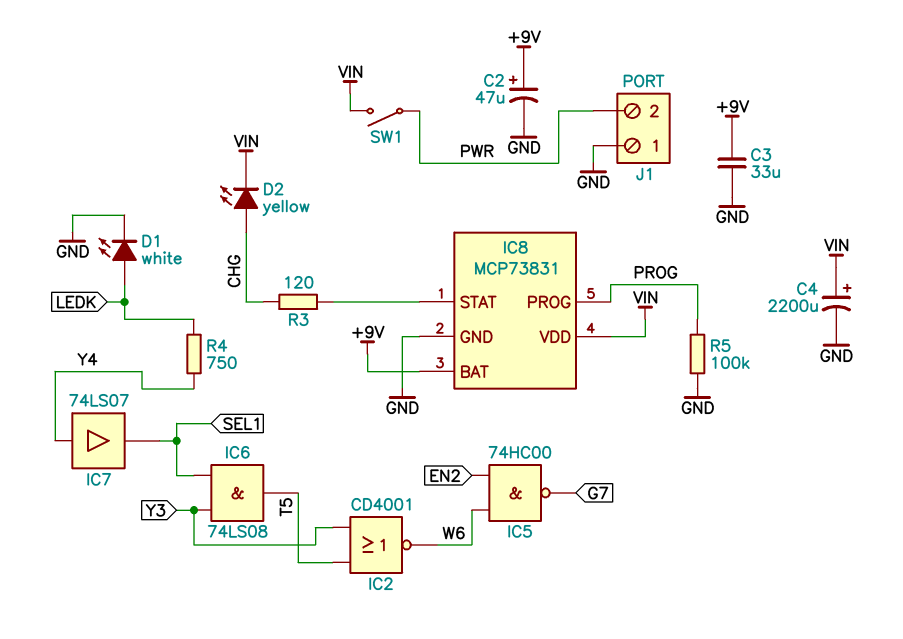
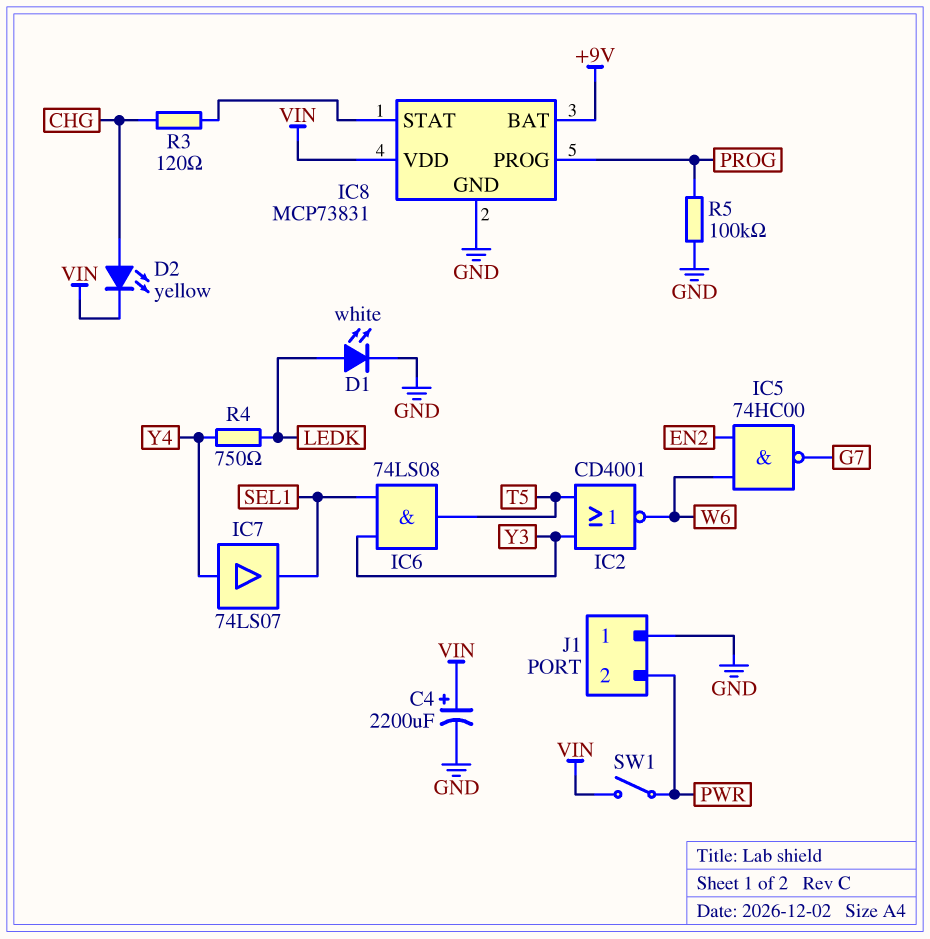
C2: 47uF (plus +9V, minus GND) -> none
C3: 33uF (+9V, GND) -> none

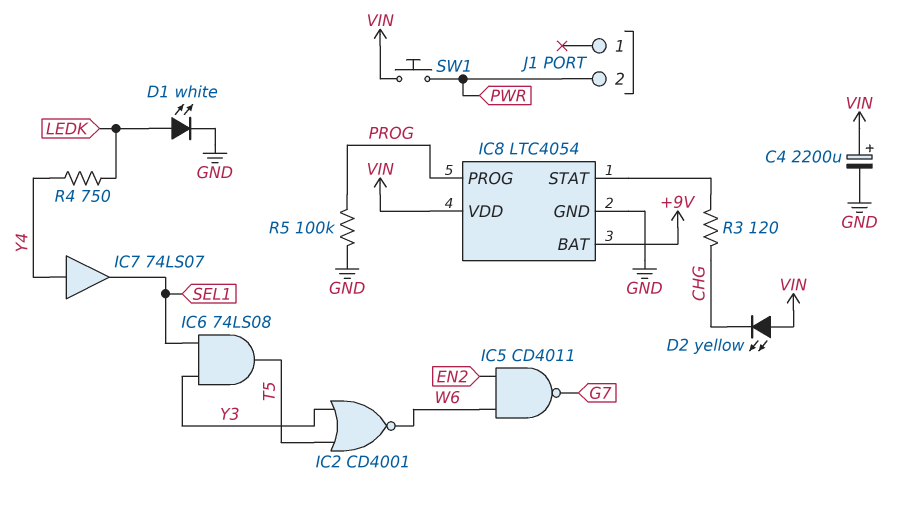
D2: LED yellow (A CHG, K VIN) -> LED yellow (A VIN, K CHG)
IC5: NAND 74HC00 (in EN2, in W6, out G7) -> NAND CD4011 (in EN2, in W6, out G7)
IC8: MCP73831 -> LTC4054
J1 pin 1: GND -> none
SW1: switch (PWR, VIN) -> button (PWR, VIN)

